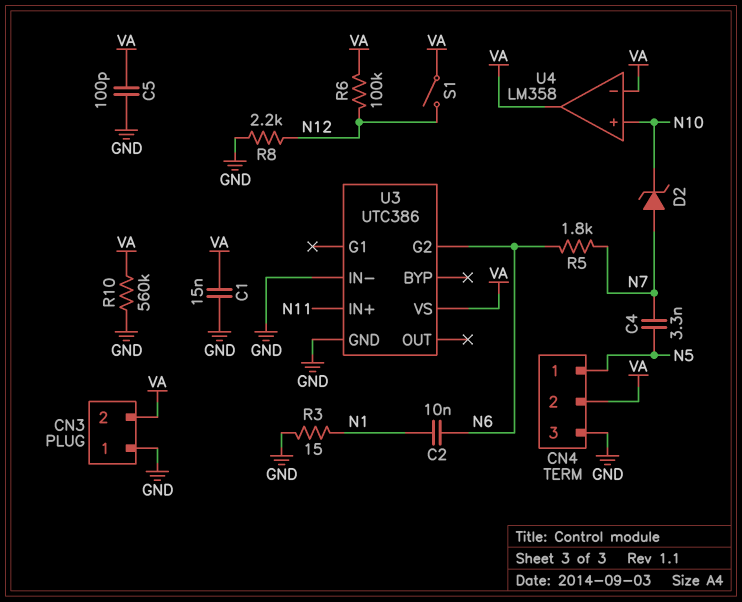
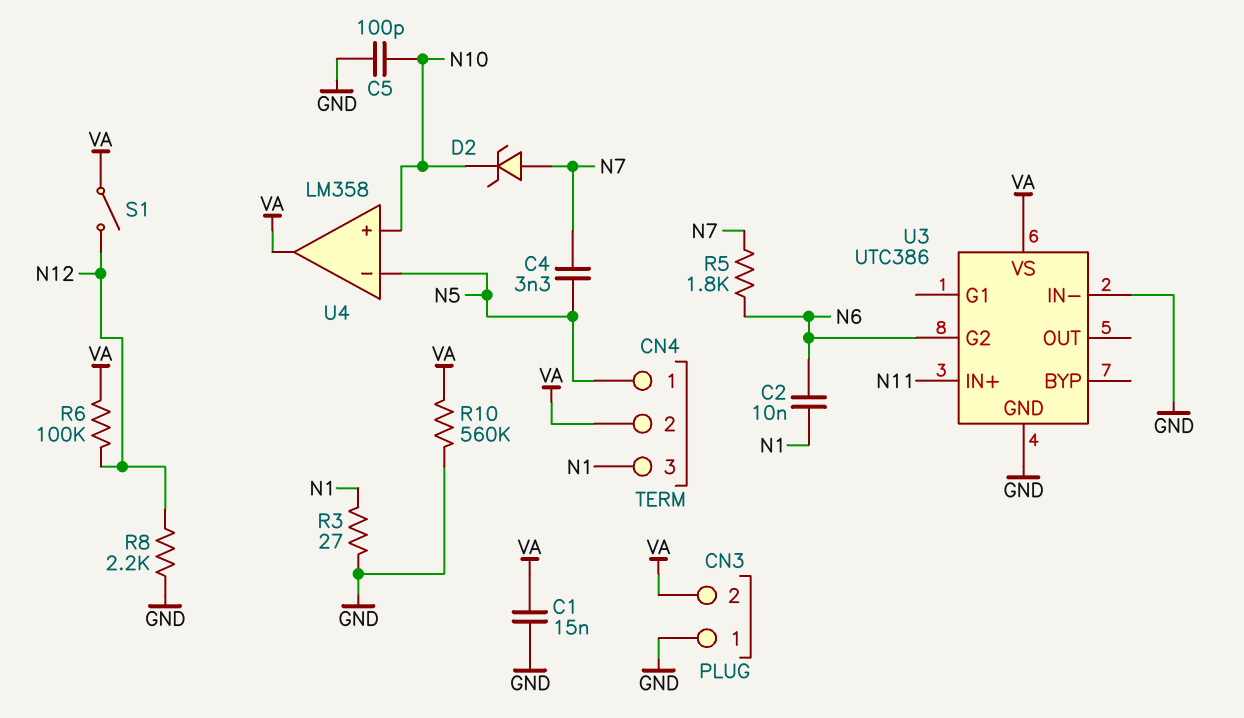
C5: 100pF (GND, VA) -> 100pF (GND, N10)
CN4 pin 3: GND -> N1
R3: 15 (GND, N1) -> 27 (GND, N1)
U4 pin in-: VA -> N5

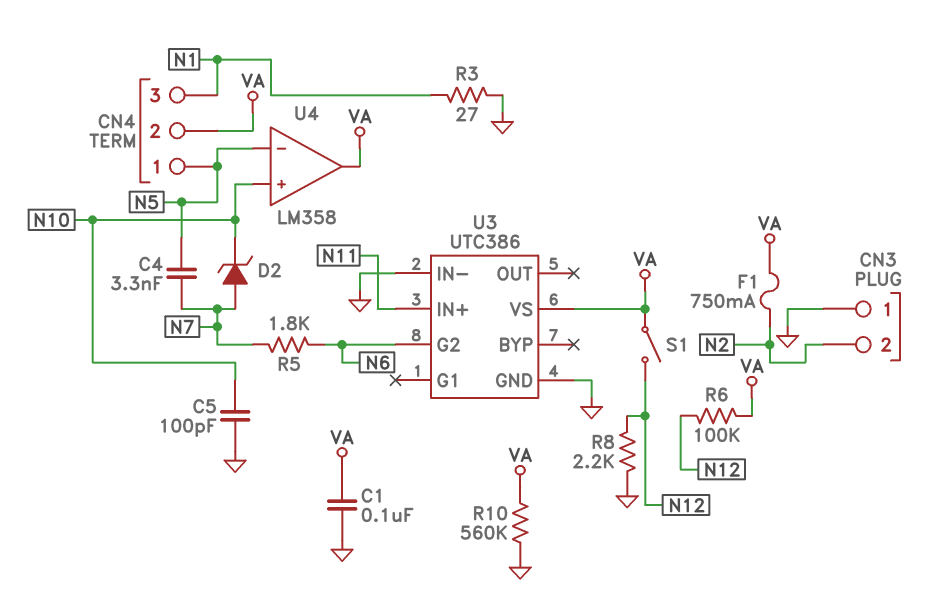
C1: 15nF (GND, VA) -> 100nF (GND, VA)
C2: 10nF (N1, N6) -> none
CN3 pin 2: VA -> N2
F1: none -> 750mA (N2, VA)

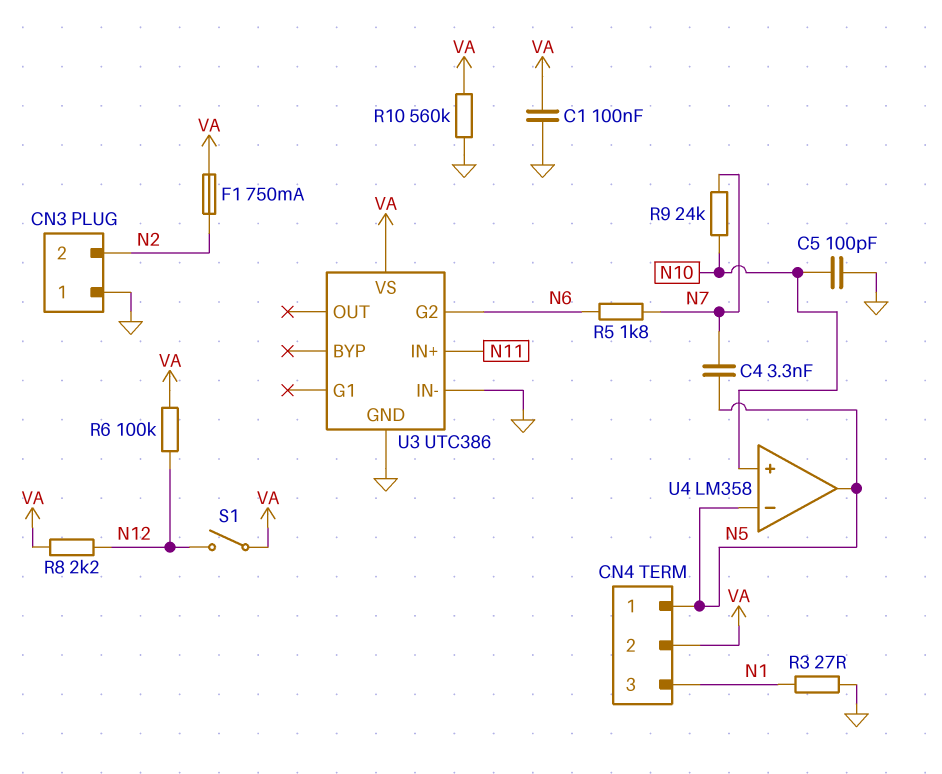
D2: zener (A N7, K N10) -> none
R8: 2.2k (GND, N12) -> 2.2k (N12, VA)
R9: none -> 24k (N7, N10)
U4 pin out: VA -> N5

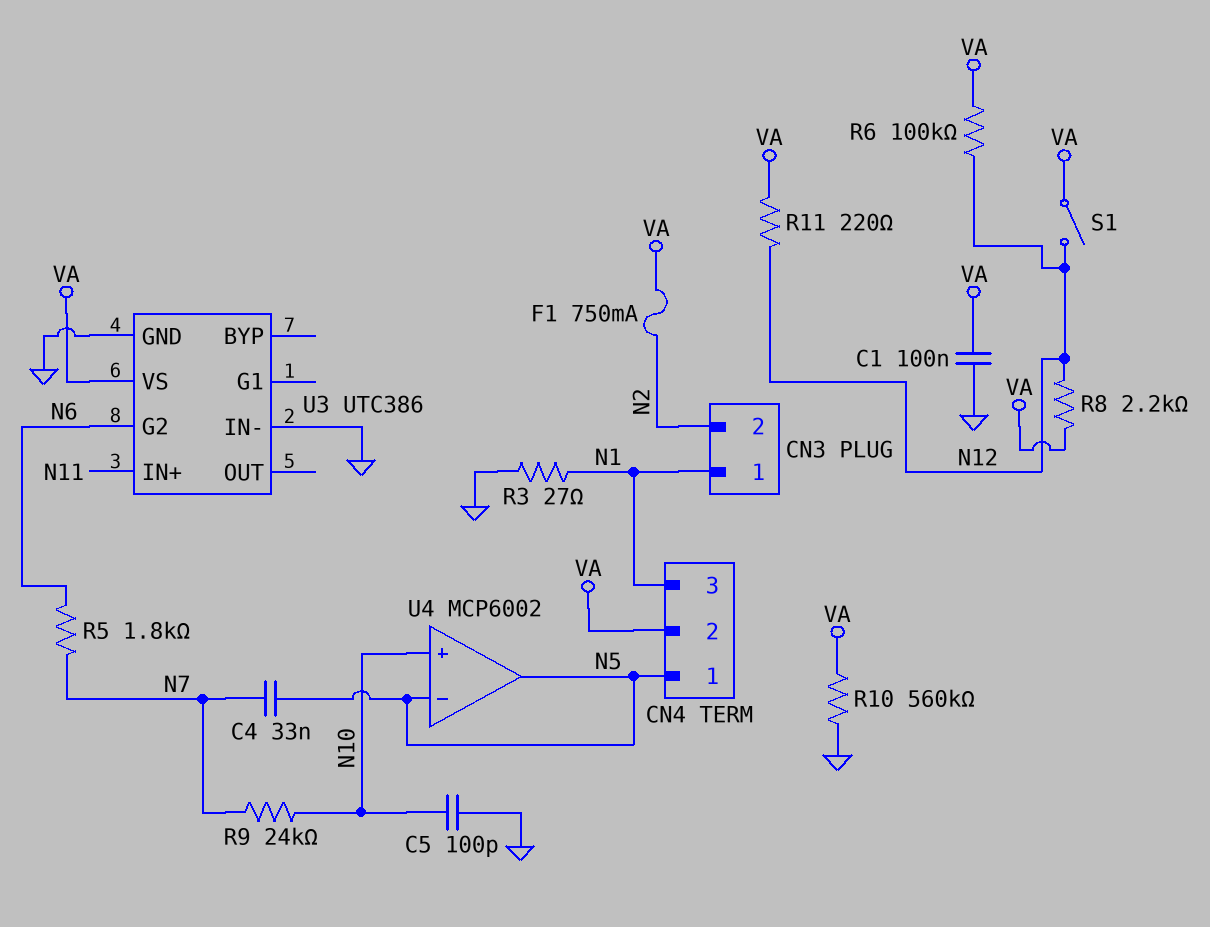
C4: 3.3nF (N5, N7) -> 33nF (N5, N7)
CN3 pin 1: GND -> N1
R11: none -> 220 (N12, VA)
U4: LM358 -> MCP6002

